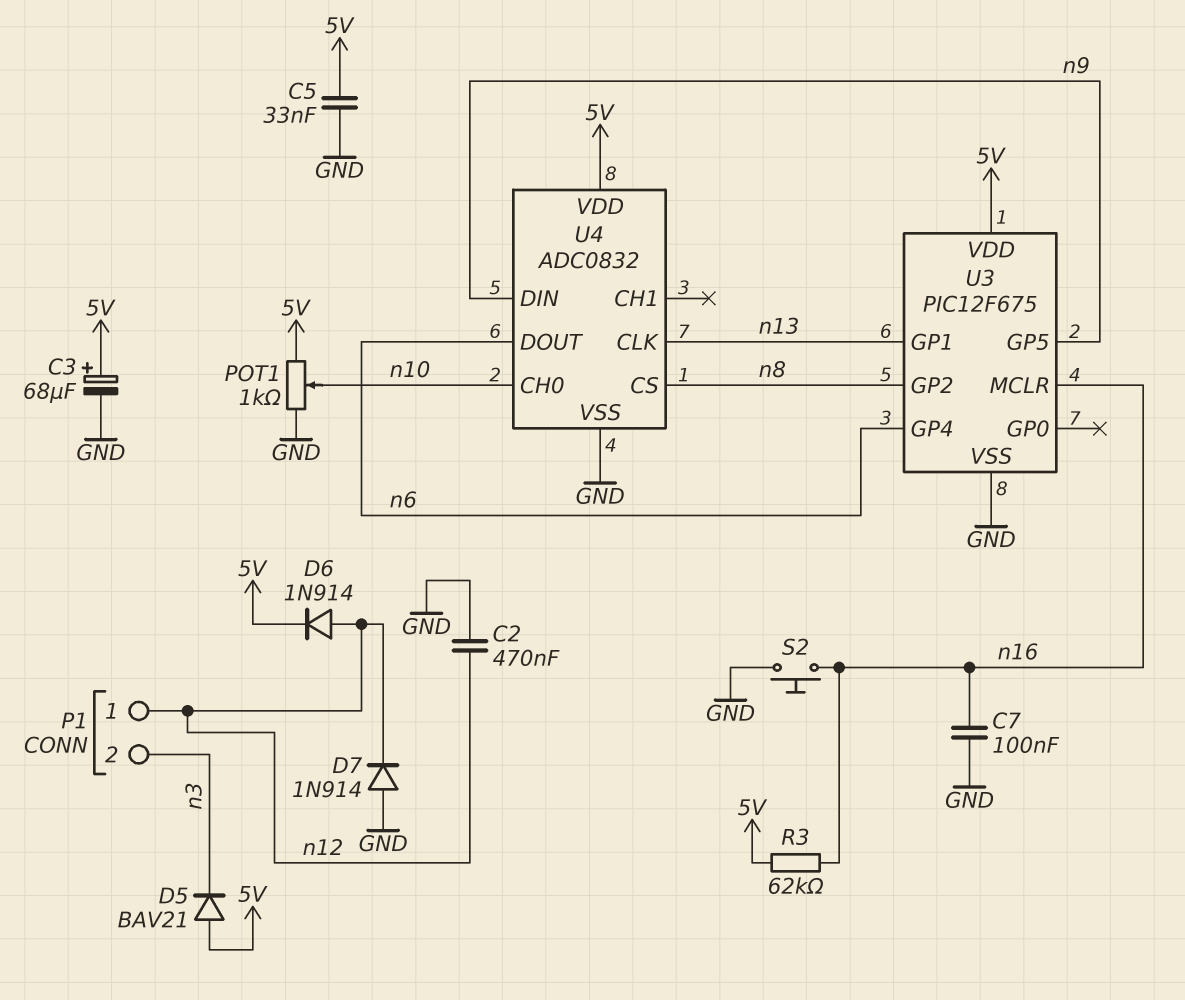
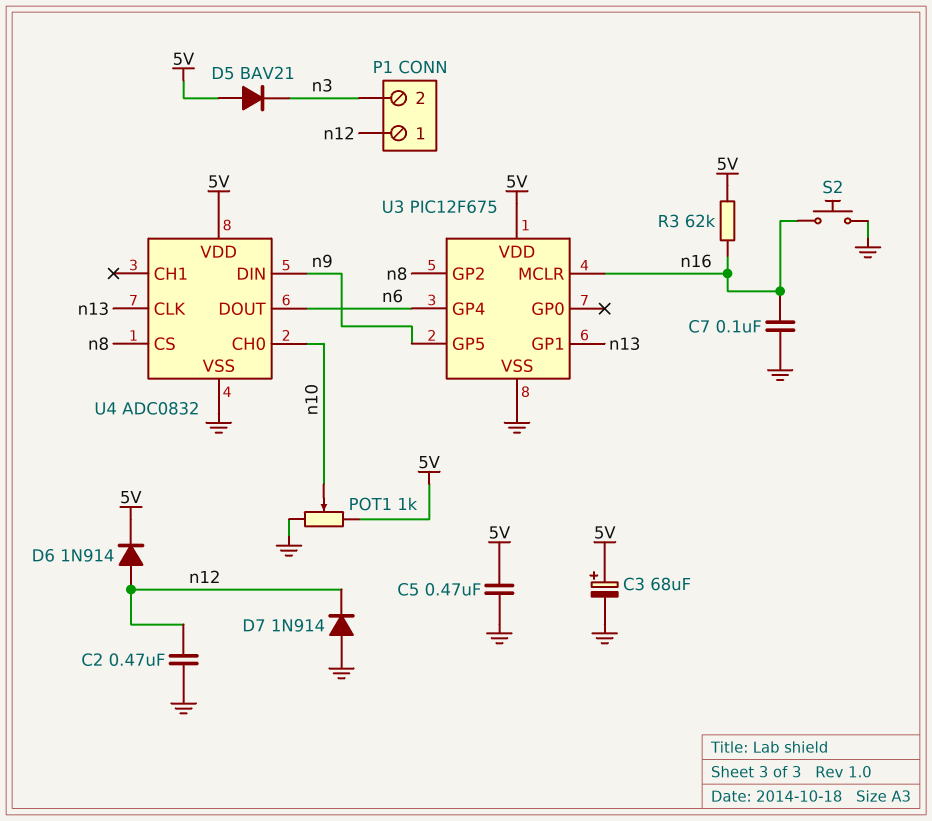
C5: 33nF (5V, GND) -> 470nF (5V, GND)

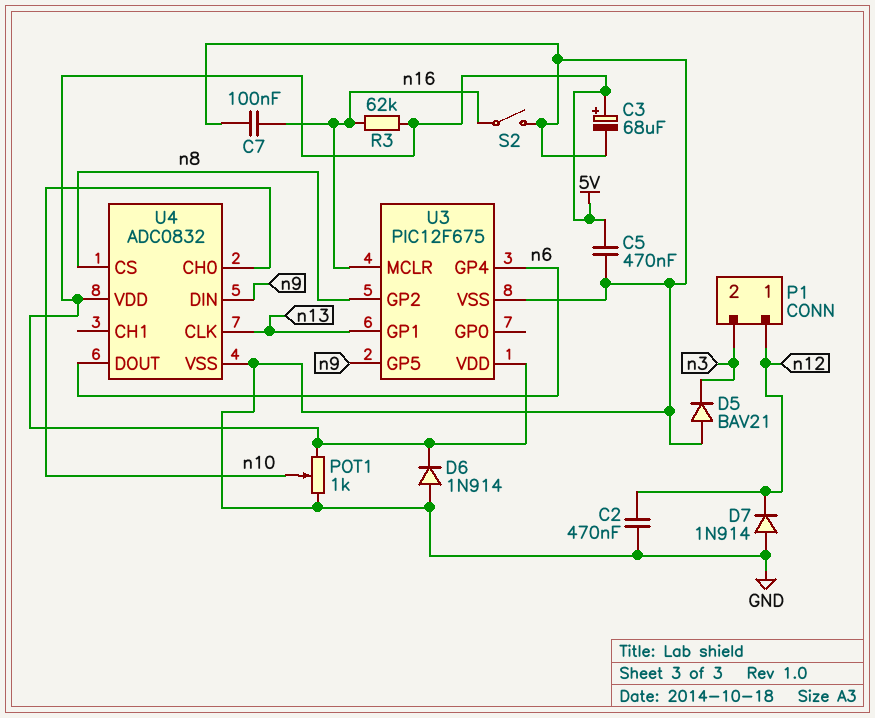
D5: diode BAV21 (A 5V, K n3) -> diode BAV21 (A GND, K n3)
D6: diode 1N914 (A n12, K 5V) -> diode 1N914 (A GND, K 5V)
S2: button (GND, n16) -> switch (GND, n16)

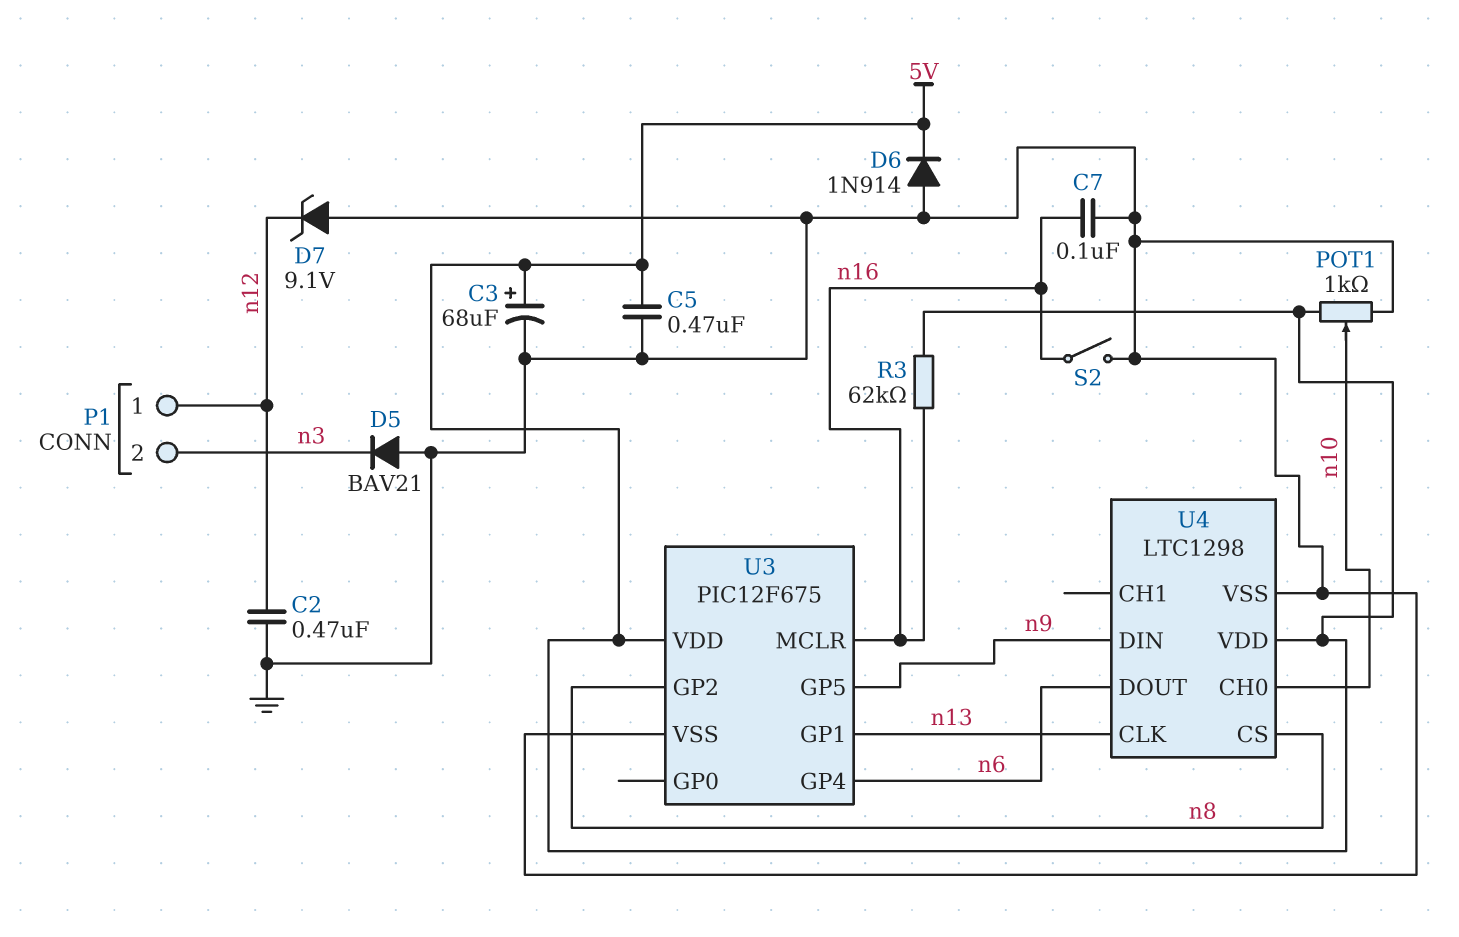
D7: diode 1N914 (A GND, K n12) -> zener 9.1V (A GND, K n12)
U4: ADC0832 -> LTC1298

